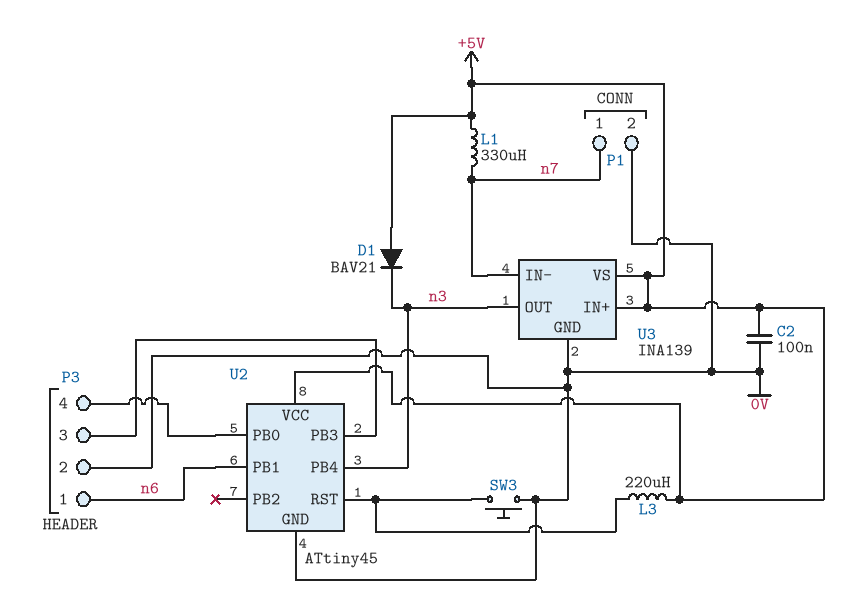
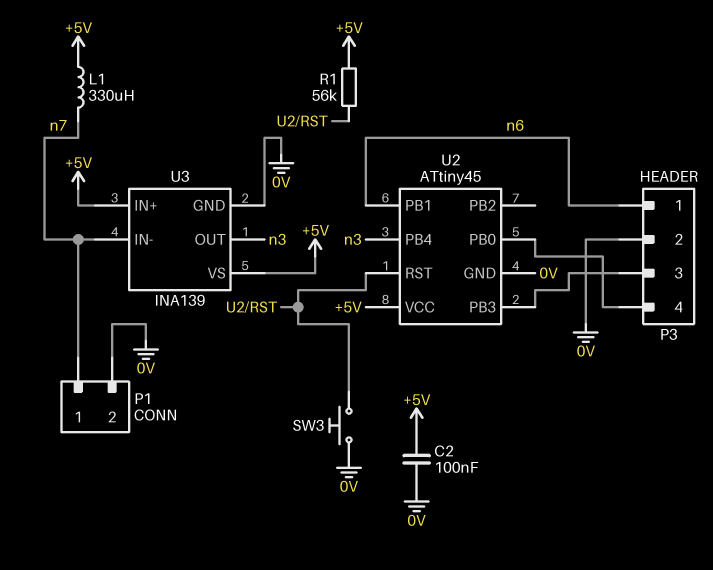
D1: diode BAV21 (A +5V, K n3) -> none
L3: 220uH (+5V, U2/RST) -> none
R1: none -> 56k (+5V, U2/RST)

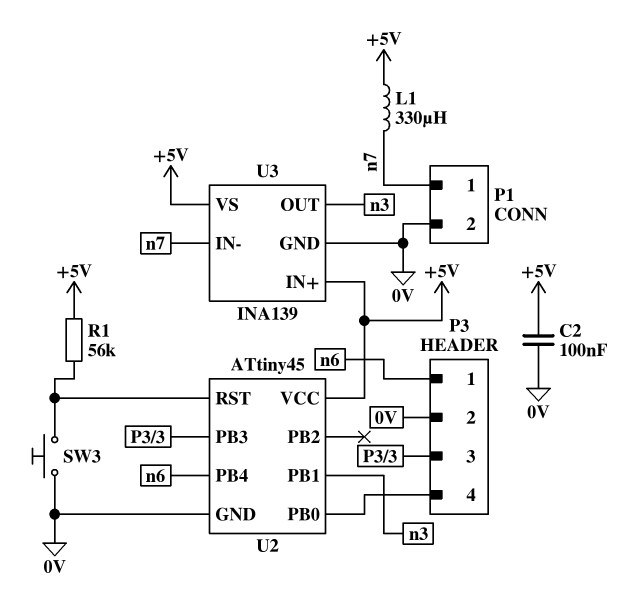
U2 pin PB1: n6 -> n3
U2 pin PB4: n3 -> n6

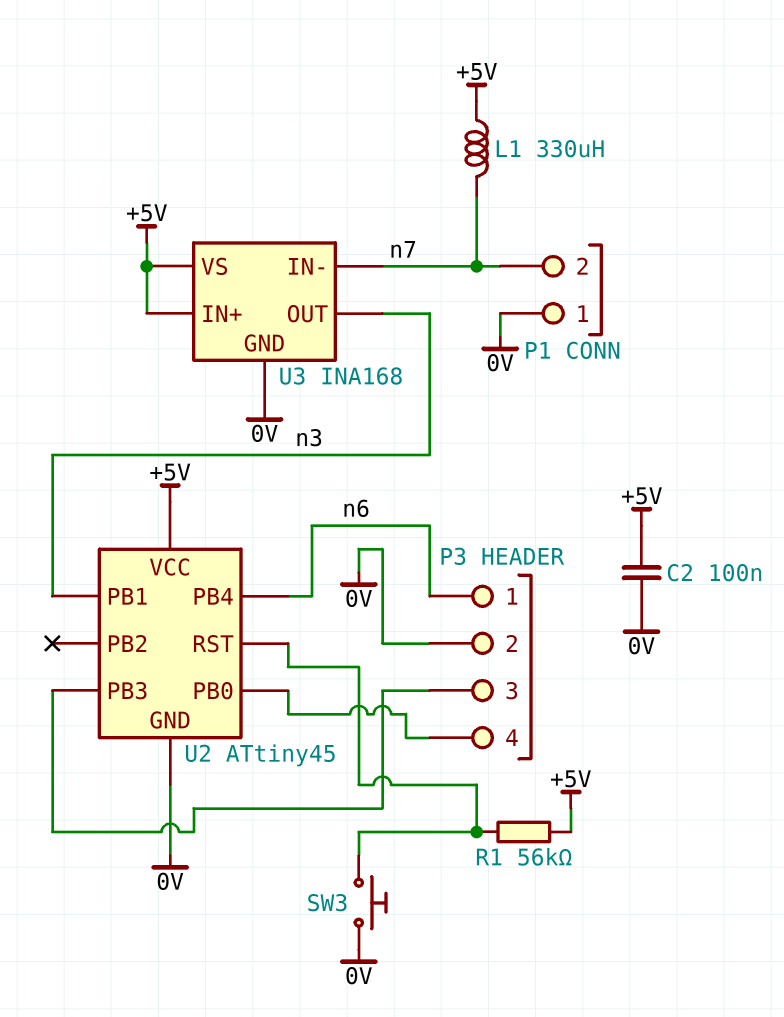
P1 pin 1: n7 -> 0V
P1 pin 2: 0V -> n7
U3: INA139 -> INA168

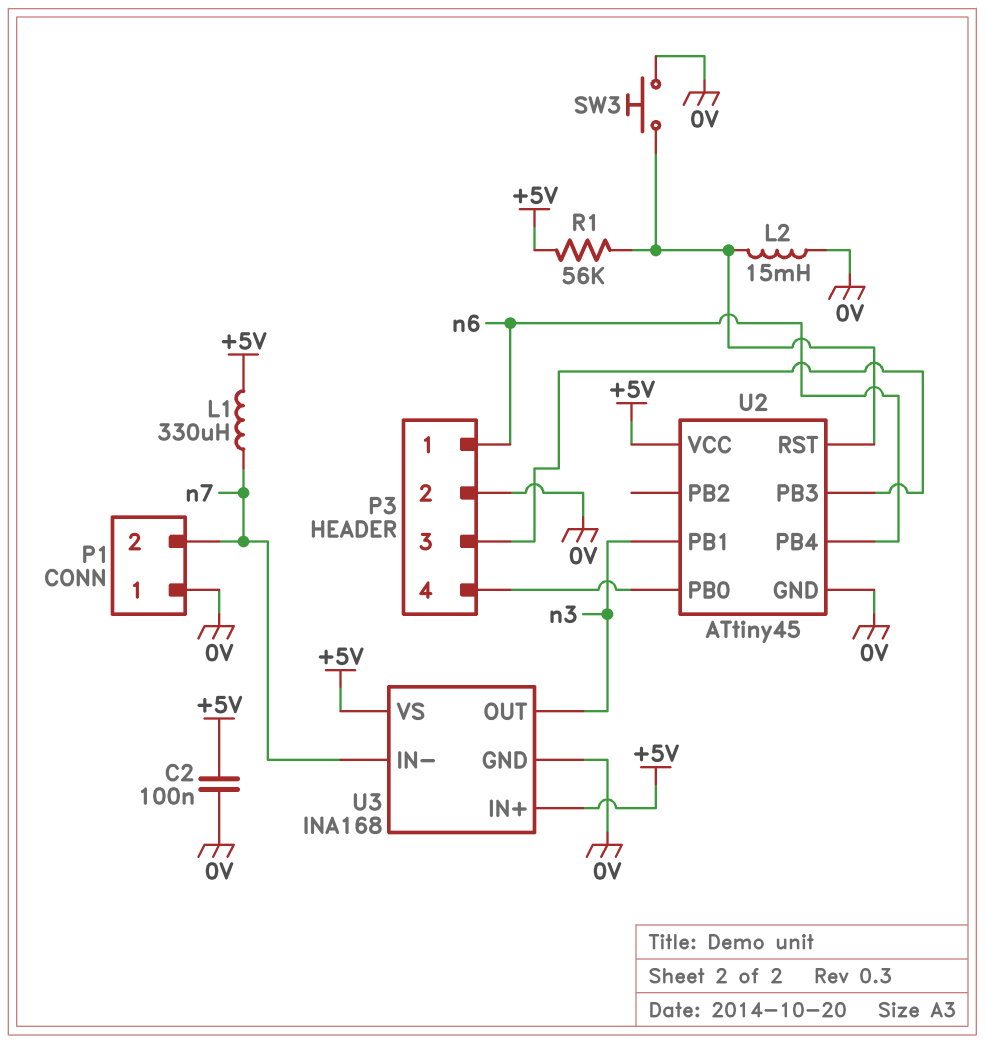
L2: none -> 15mH (0V, U2/RST)

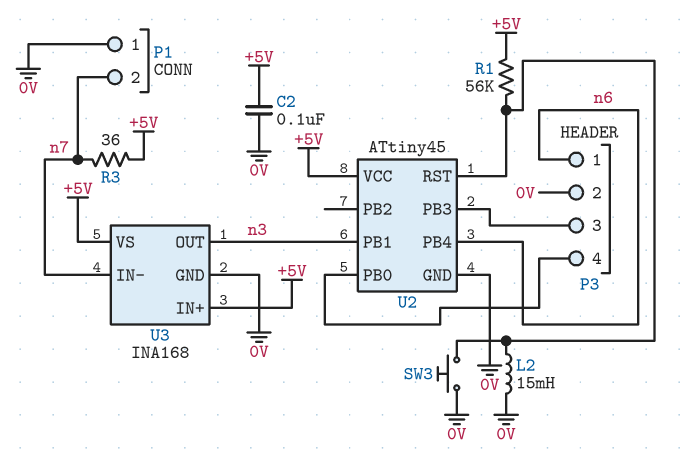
L1: 330uH (+5V, n7) -> none
R3: none -> 36 (+5V, n7)

